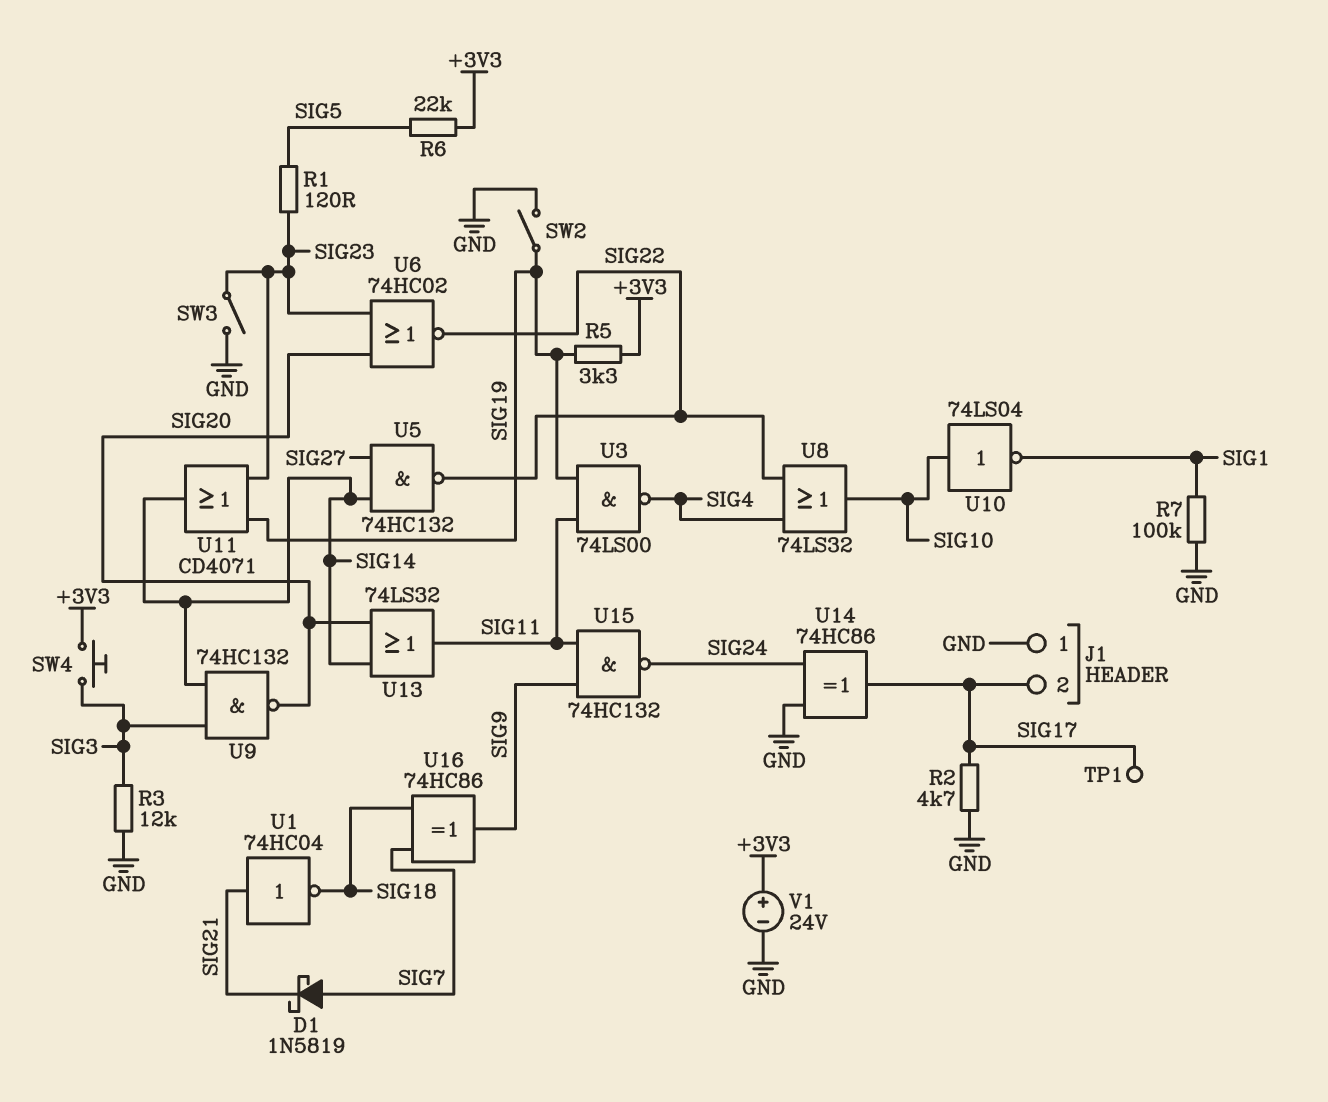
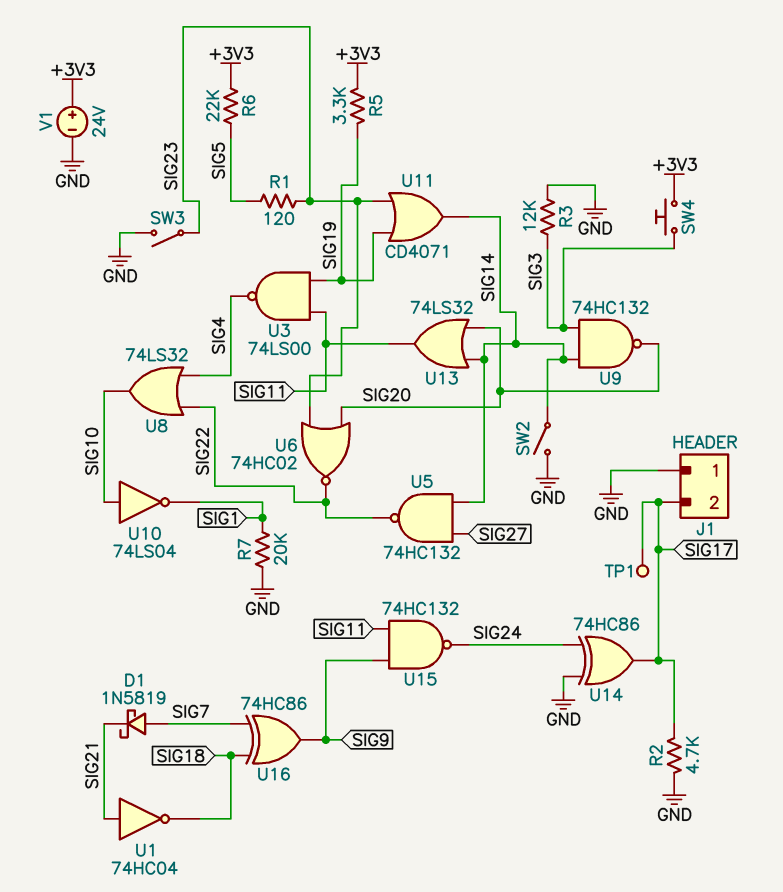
R7: 100k (GND, SIG1) -> 20k (GND, SIG1)
SW2: switch (GND, SIG19) -> switch (GND, SIG14)

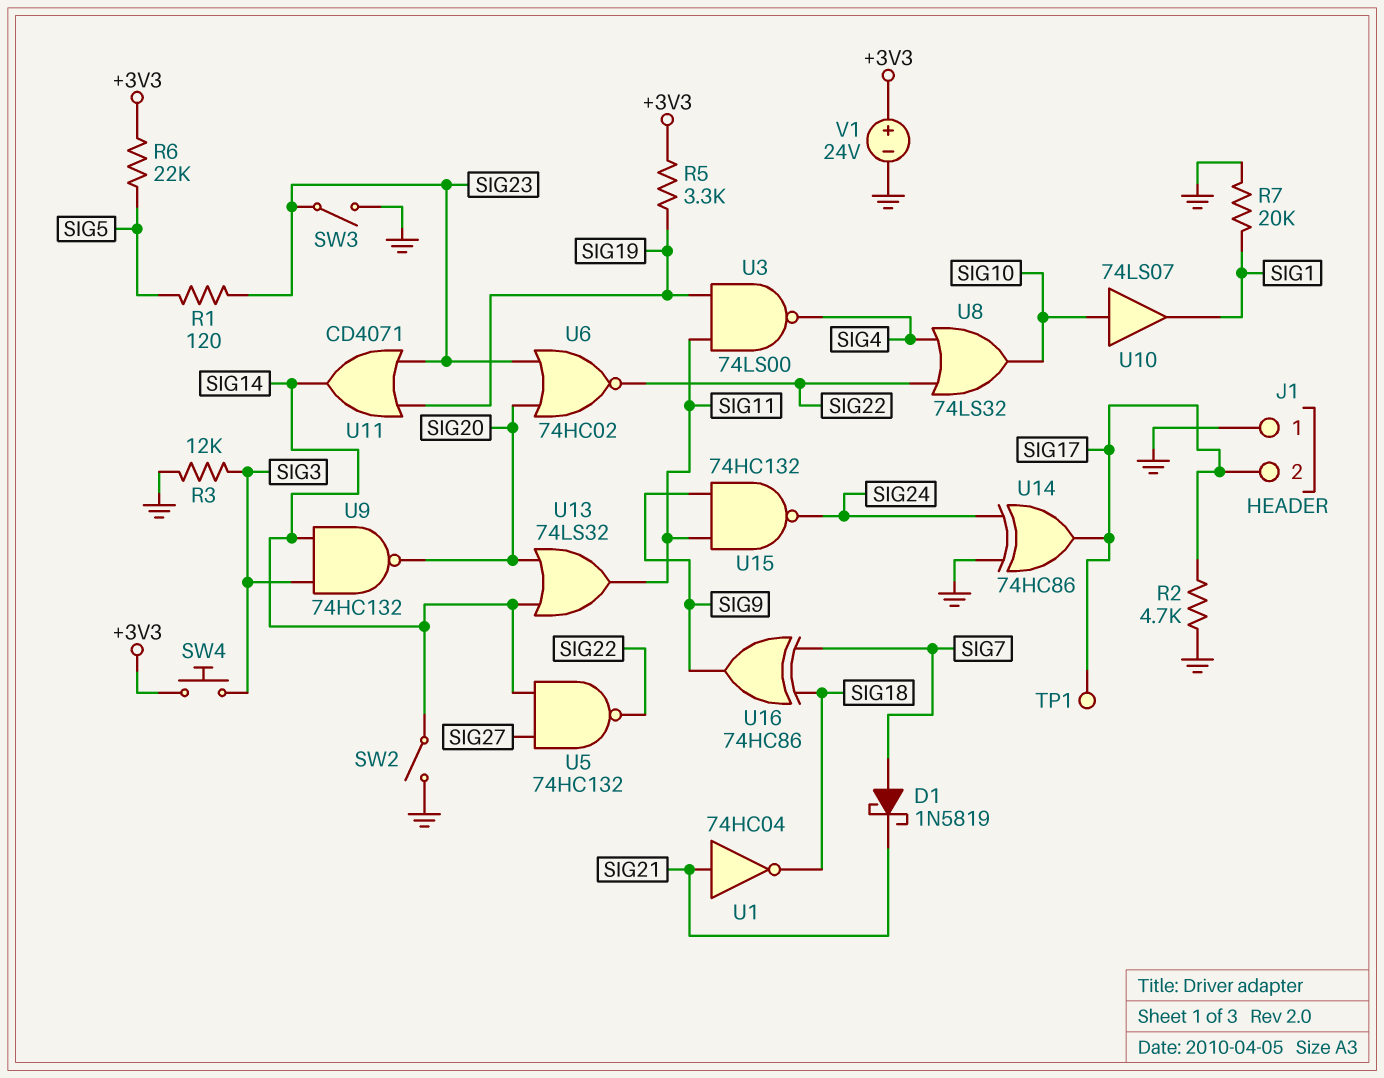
U10: NOT 74LS04 (in SIG10, out SIG1) -> buffer 74LS07 (in SIG10, out SIG1)

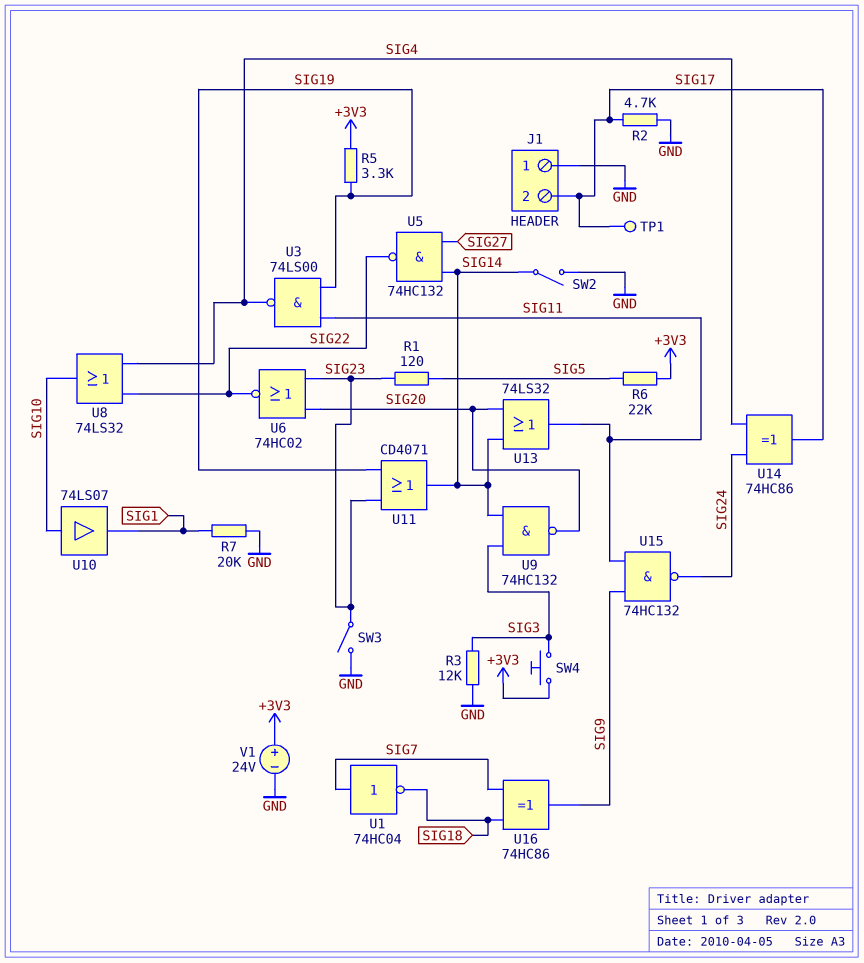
D1: schottky 1N5819 (A SIG7, K SIG21) -> none
U1: NOT 74HC04 (in SIG21, out SIG18) -> NOT 74HC04 (in SIG7, out SIG18)
U14: XOR 74HC86 (in GND, in SIG24, out SIG17) -> XOR 74HC86 (in SIG4, in SIG24, out SIG17)

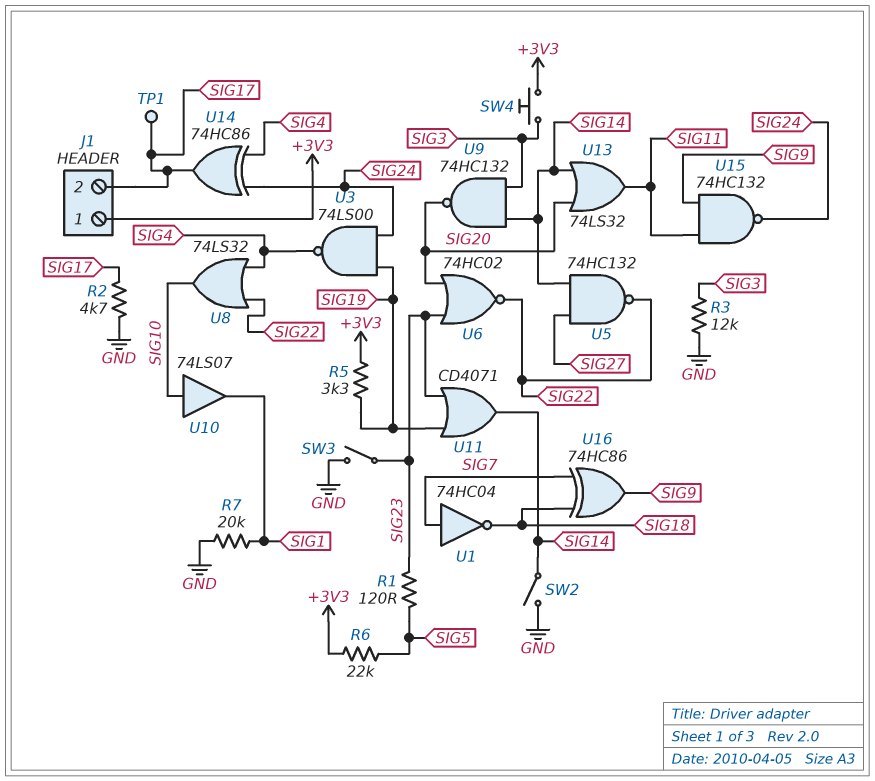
J1 pin 1: GND -> +3V3
U3: NAND 74LS00 (in SIG11, in SIG19, out SIG4) -> NAND 74LS00 (in SIG19, in SIG24, out SIG4)
V1: 24V (plus +3V3, minus GND) -> none

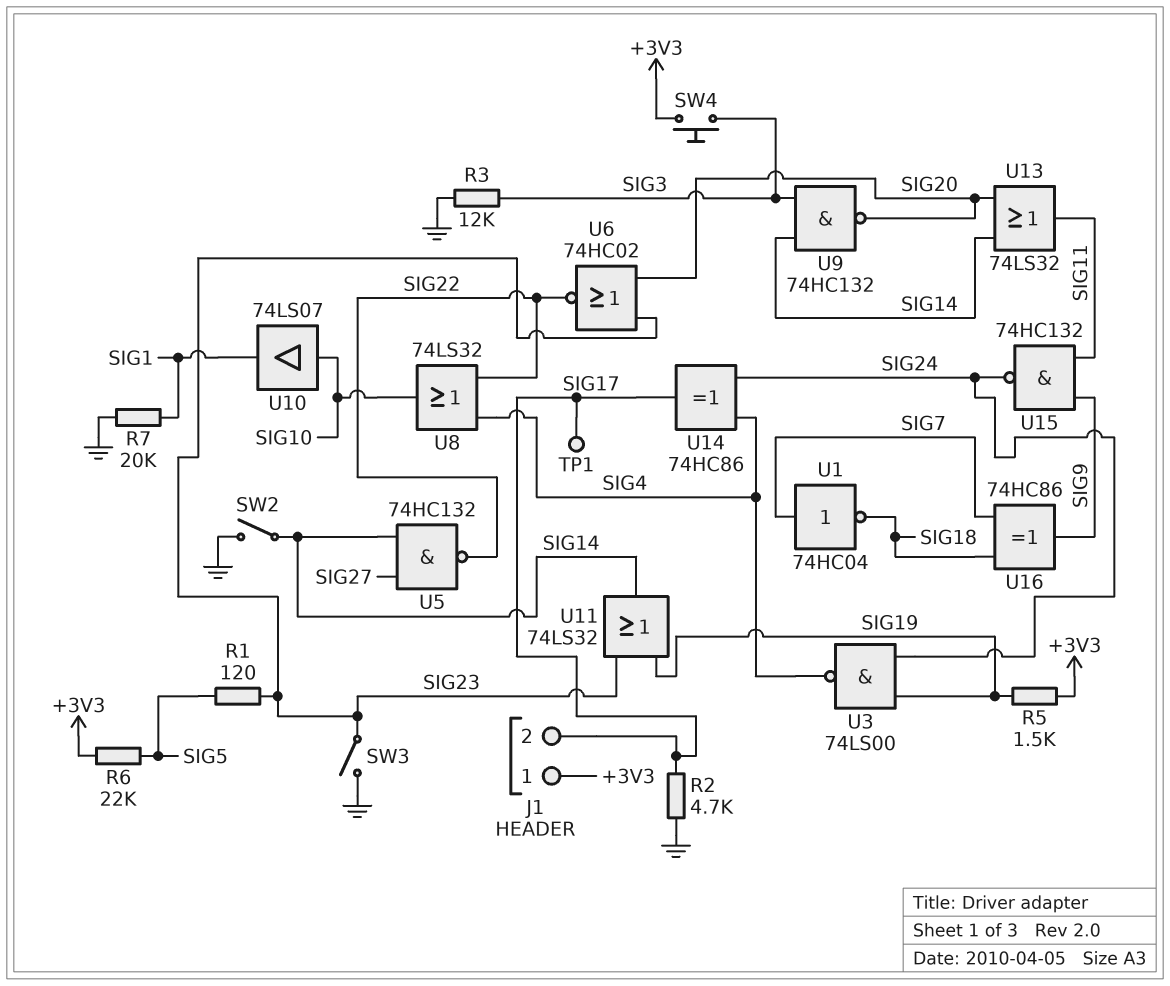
R5: 3.3k (+3V3, SIG19) -> 1.5k (+3V3, SIG19)
U11: OR CD4071 (in SIG19, in SIG23, out SIG14) -> OR 74LS32 (in SIG19, in SIG23, out SIG14)

